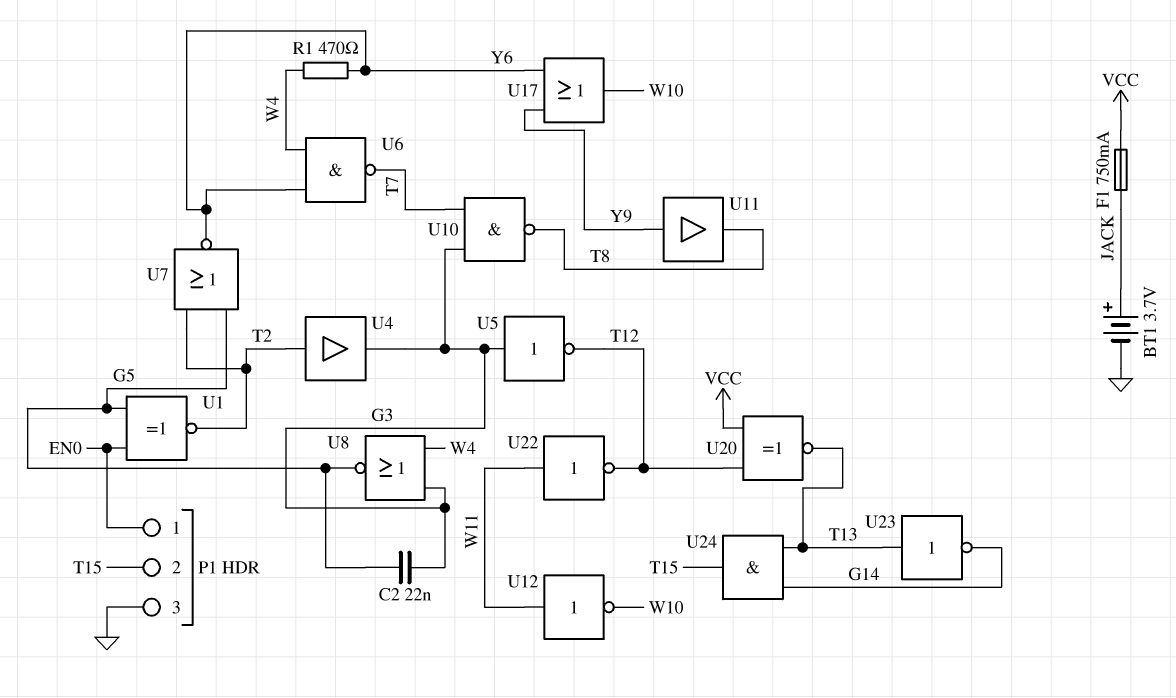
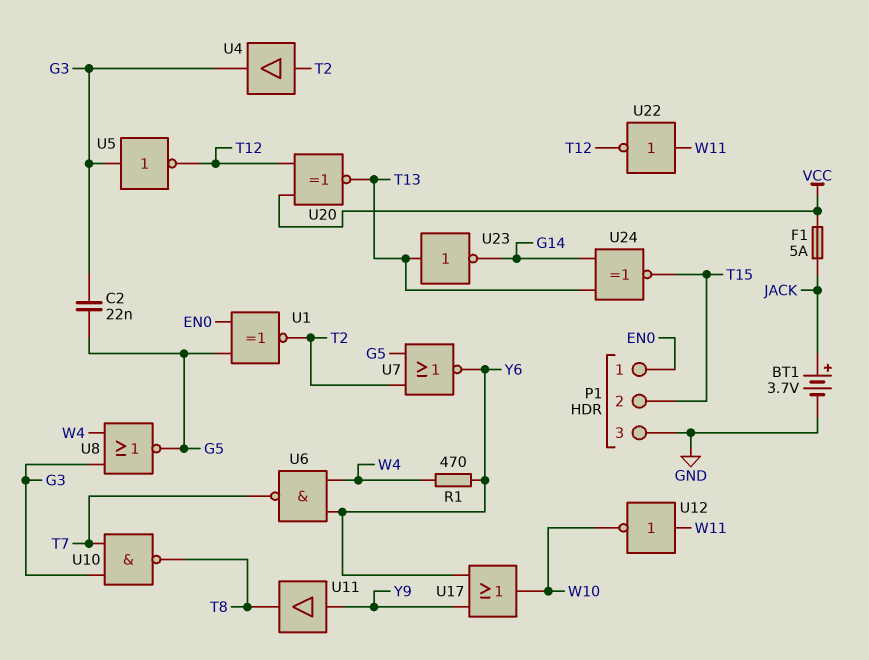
F1: 750mA (JACK, VCC) -> 5A (JACK, VCC)
U24: AND (in G14, in T13, out T15) -> XNOR (in G14, in T13, out T15)

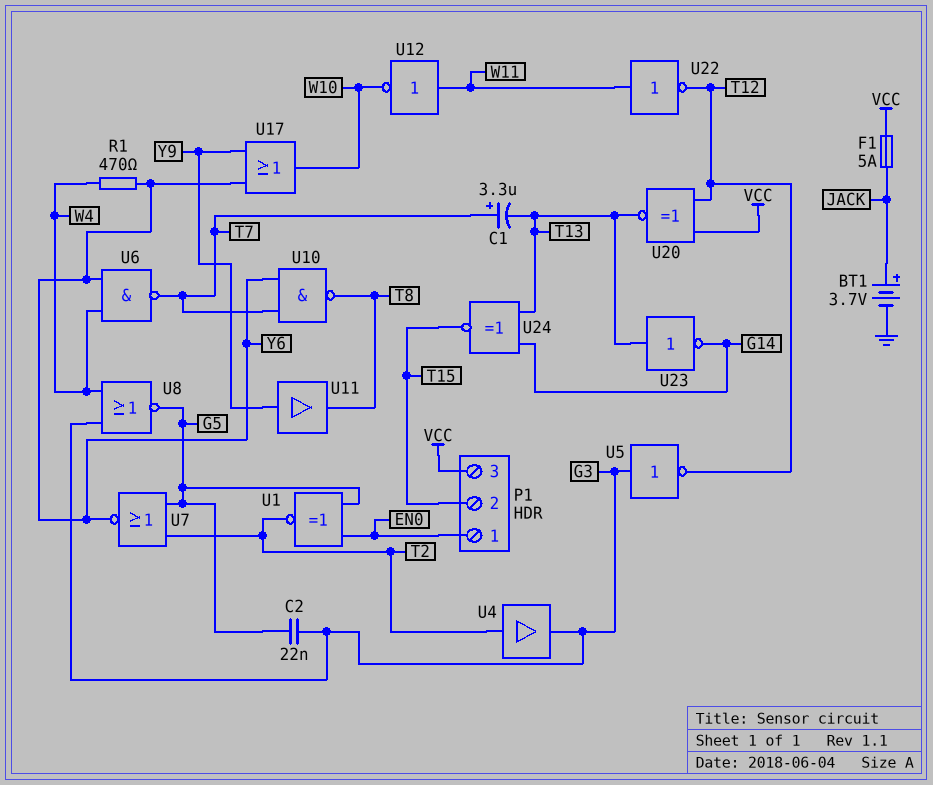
C1: none -> 3.3uF (plus T7, minus T13)
P1 pin 3: GND -> VCC
U10: NAND (in G3, in T7, out T8) -> NAND (in T7, in Y6, out T8)

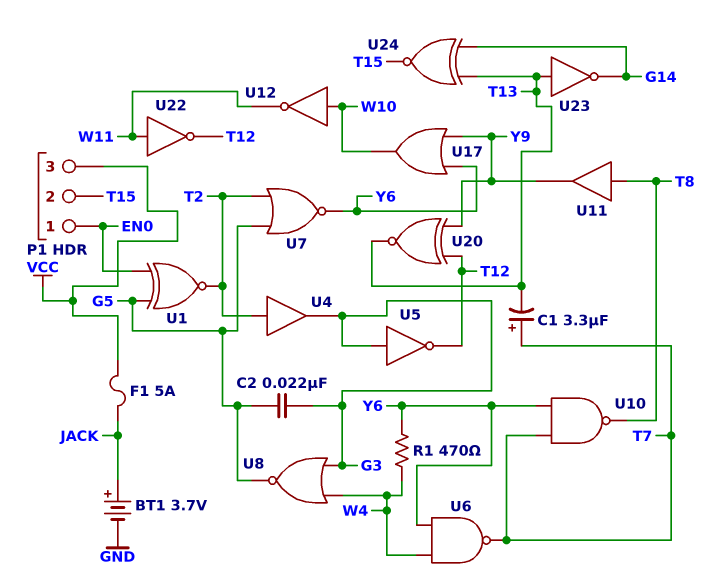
U11: buffer (in Y9, out T8) -> buffer (in T8, out Y9)
U12: NOT (in W11, out W10) -> NOT (in W10, out W11)
U20: XNOR (in T12, in VCC, out T13) -> XNOR (in T12, in Y9, out T13)

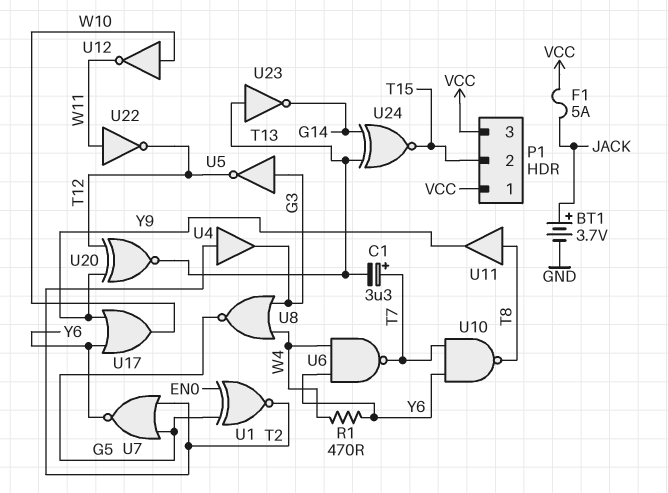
C2: 22nF (G3, G5) -> none
P1 pin 1: EN0 -> VCC

